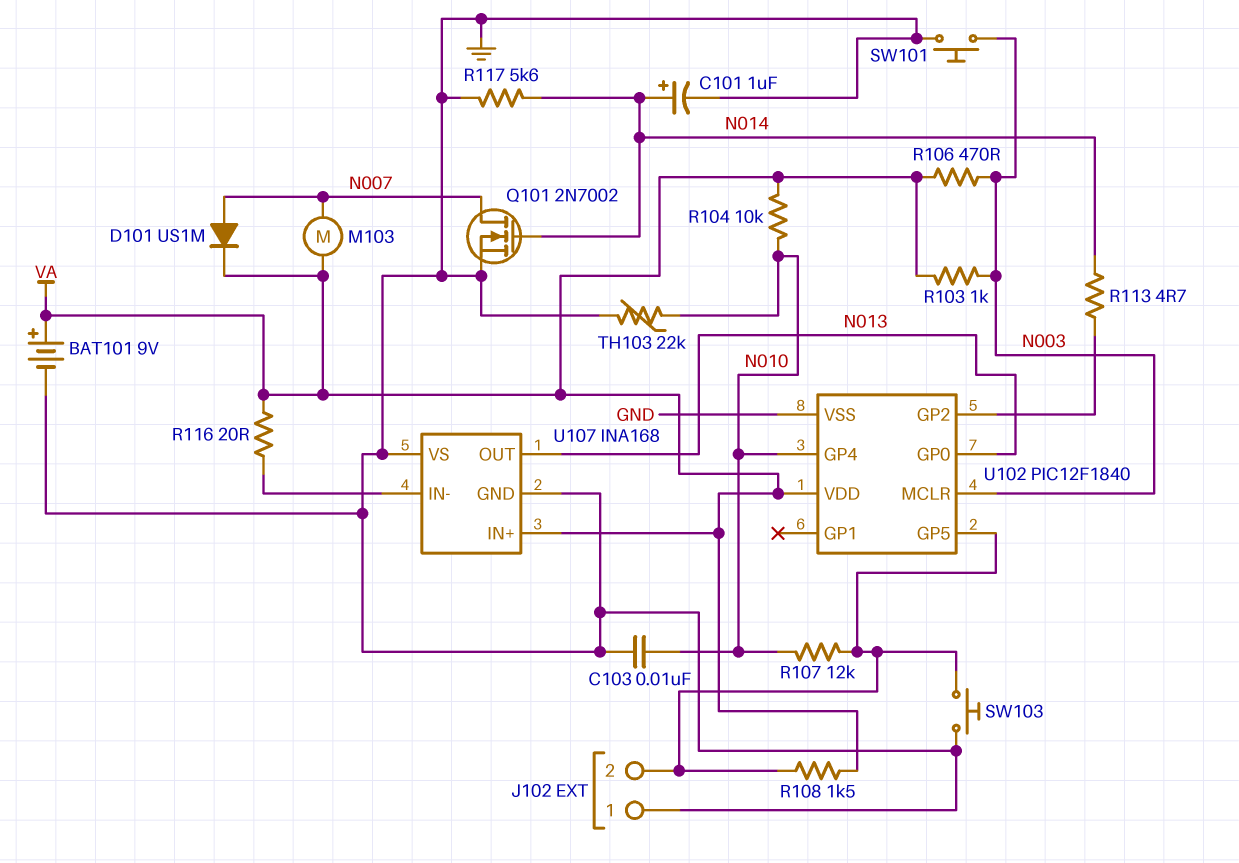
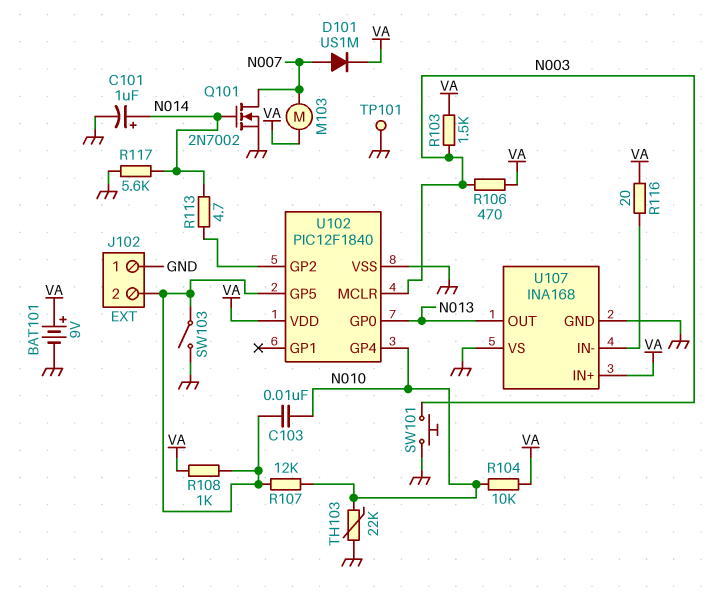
C103: 10nF (GND, N010) -> 10nF (J102/2, N010)
R103: 1k (N003, VA) -> 1.5k (N003, VA)
R108: 1.5k (J102/2, VA) -> 1k (J102/2, VA)
SW103: button (GND, J102/2) -> switch (GND, J102/2)
TP101: none -> test point (GND)

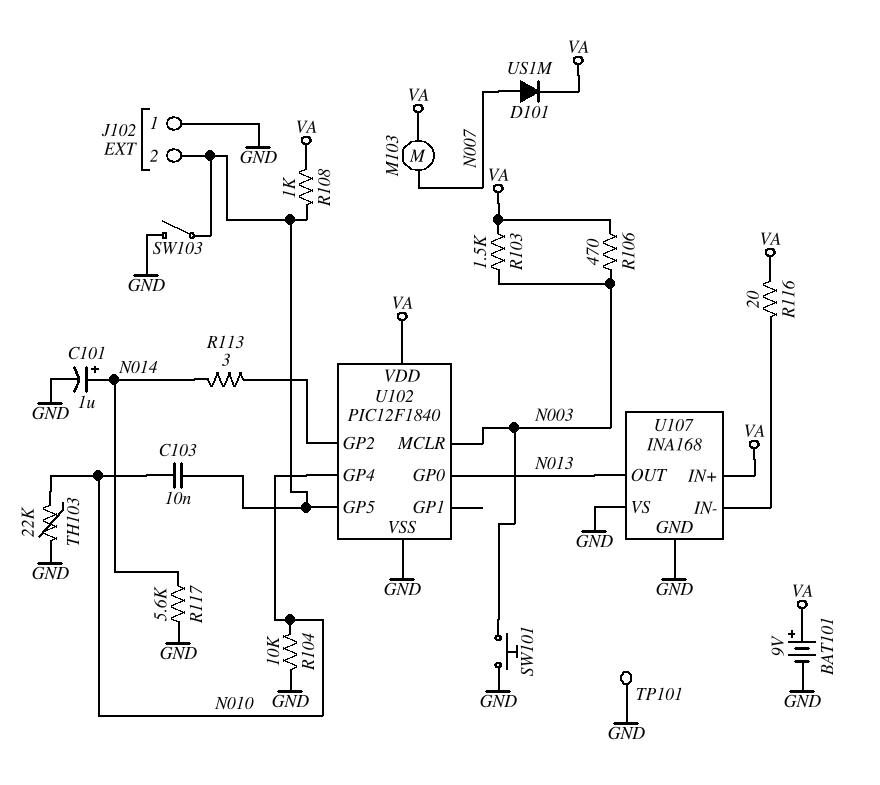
Q101: NMOS 2N7002 (G N014, D N007, S GND) -> none
R104: 10k (N010, VA) -> 10k (GND, N010)
R107: 12k (J102/2, N010) -> none
R113: 4.7 (N014, U102/GP2) -> 3 (N014, U102/GP2)

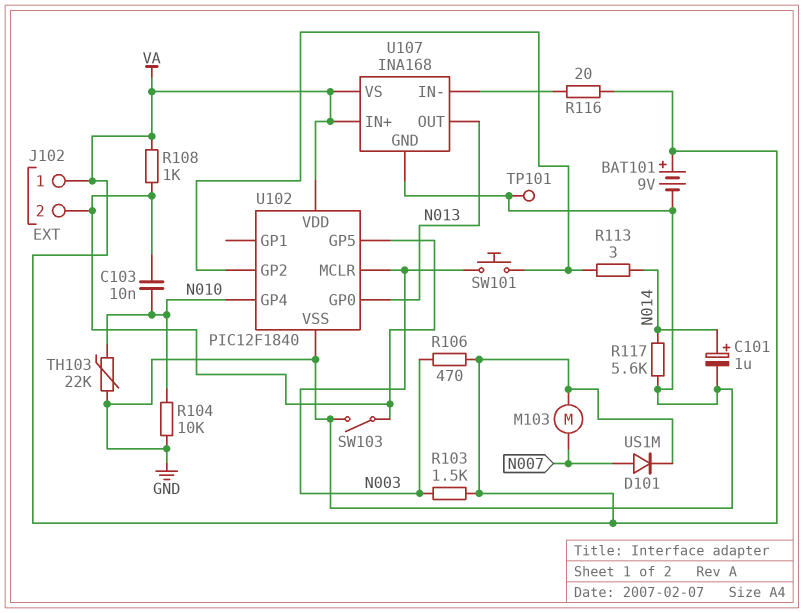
J102 pin 1: GND -> VA
SW101: button (GND, N003) -> button (N003, U102/GP2)
U107 pin VS: GND -> VA

